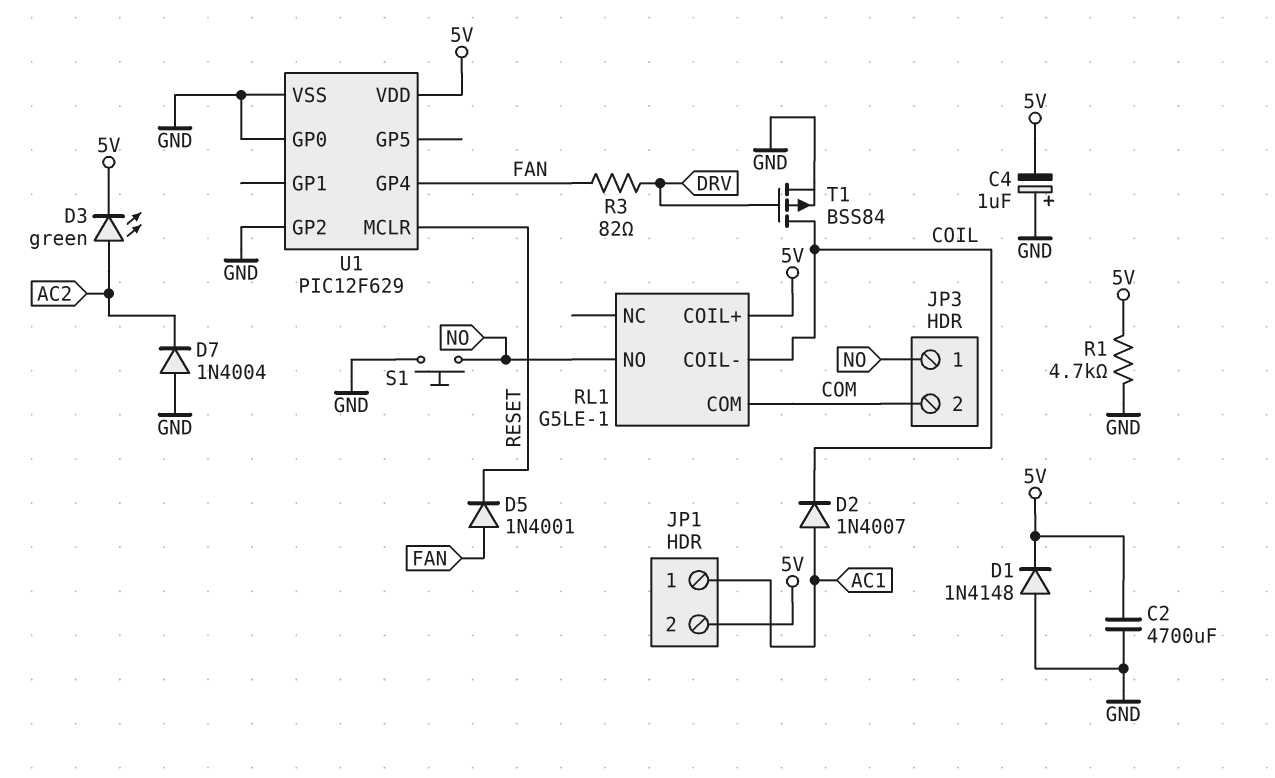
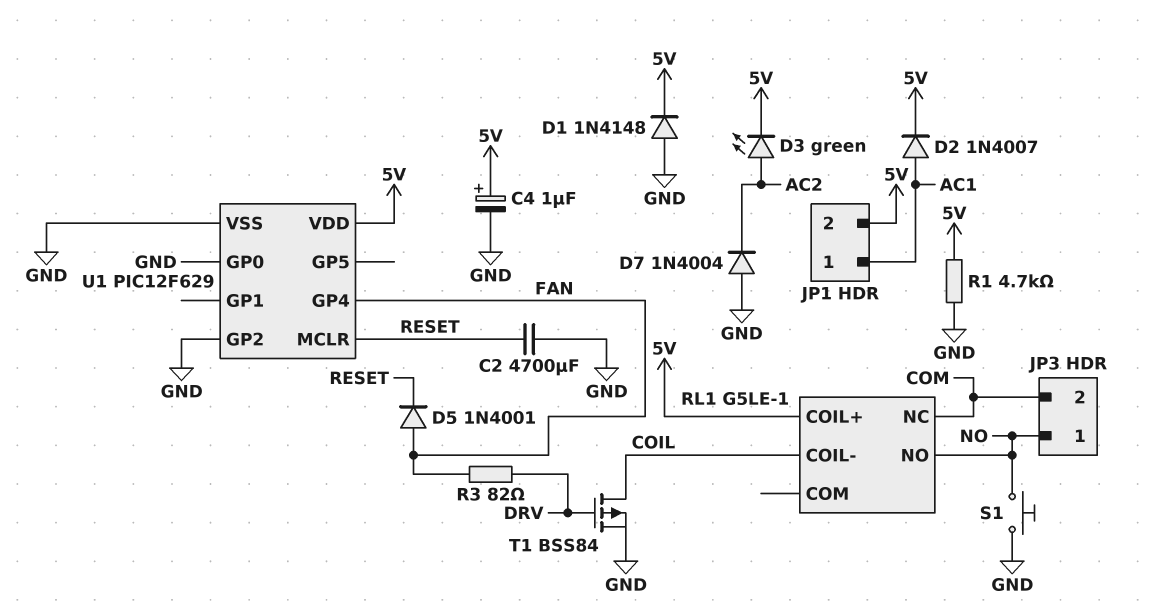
C2: 4700uF (5V, GND) -> 4700uF (GND, RESET)
C4: 1uF (plus GND, minus 5V) -> 1uF (plus 5V, minus GND)
D2: diode 1N4007 (A AC1, K COIL) -> diode 1N4007 (A AC1, K 5V)
RL1 pin COM: COM -> none
RL1 pin NC: none -> COM

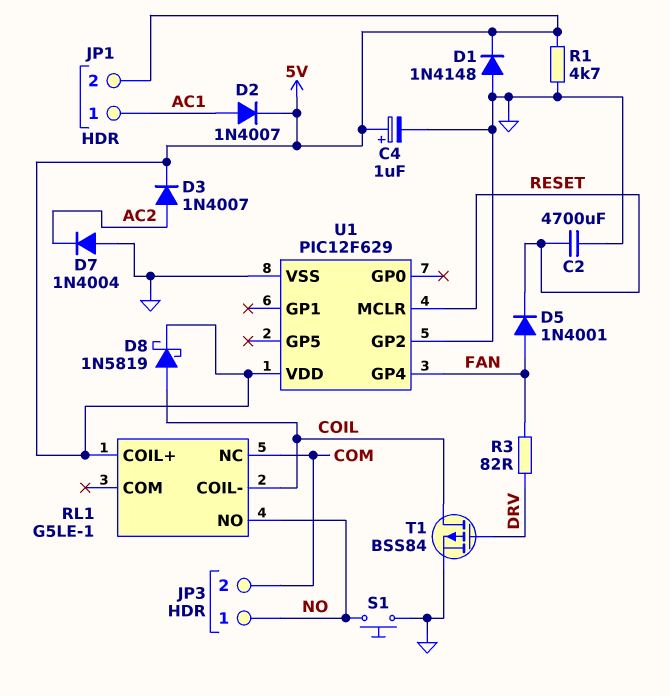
D3: LED green (A AC2, K 5V) -> diode 1N4007 (A AC2, K 5V)
D8: none -> schottky 1N5819 (A COIL, K 5V)
U1 pin GP0: GND -> none

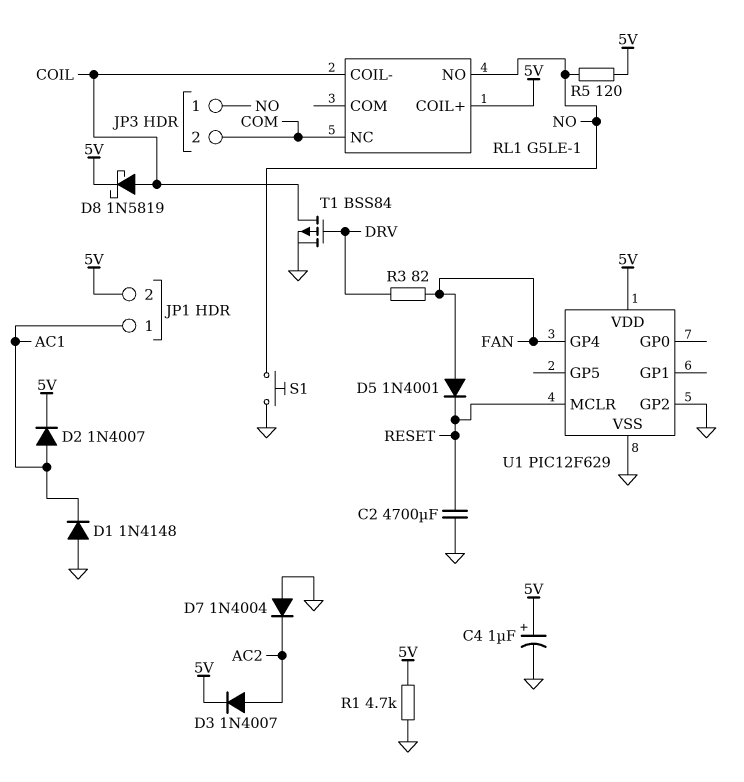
D1: diode 1N4148 (A GND, K 5V) -> diode 1N4148 (A GND, K AC1)
R5: none -> 120 (5V, NO)

